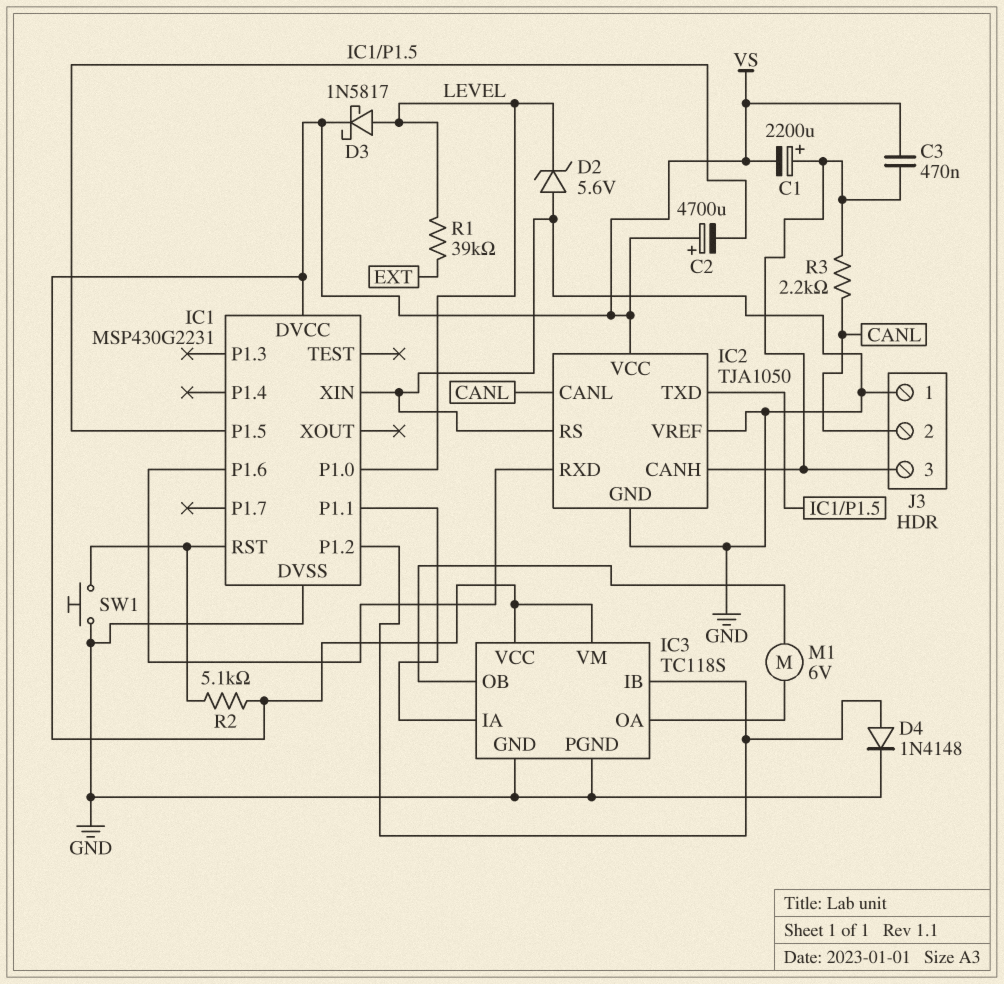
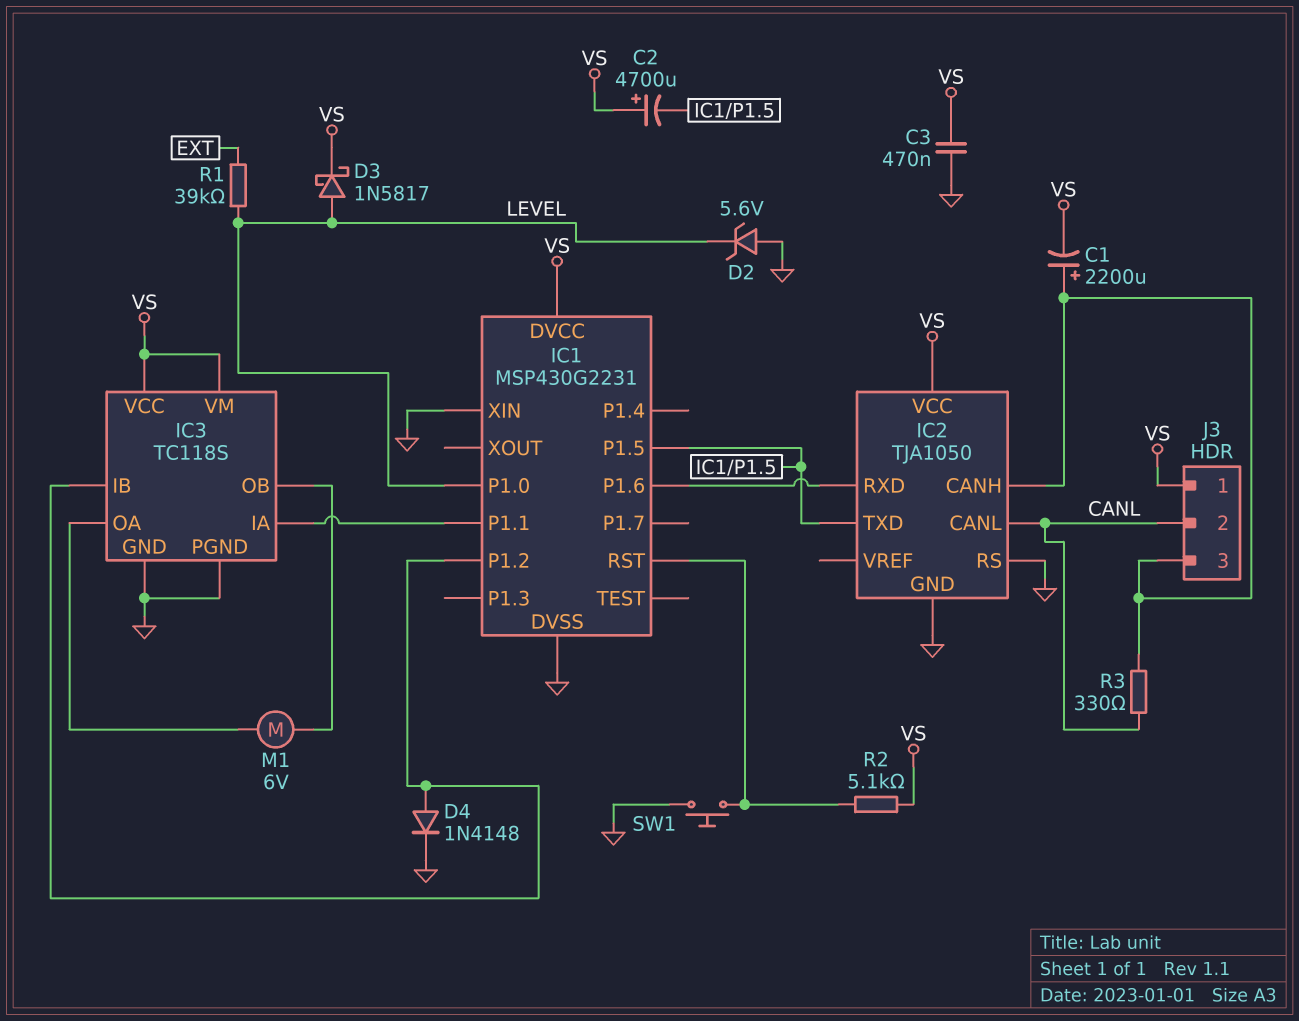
C3: 470nF (IC2/CANH, VS) -> 470nF (GND, VS)
IC2 pin VREF: GND -> none
J3 pin 1: GND -> VS
R3: 2.2k (CANL, IC2/CANH) -> 330 (CANL, IC2/CANH)

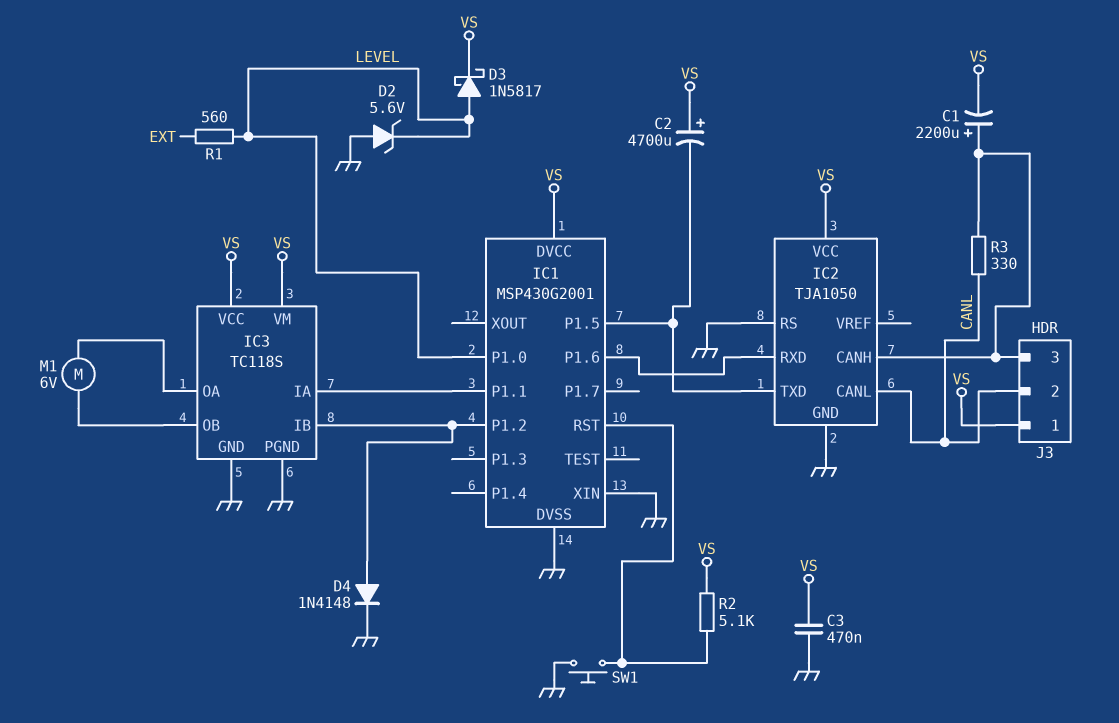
IC1: MSP430G2231 -> MSP430G2001
R1: 39k (EXT, LEVEL) -> 560 (EXT, LEVEL)

